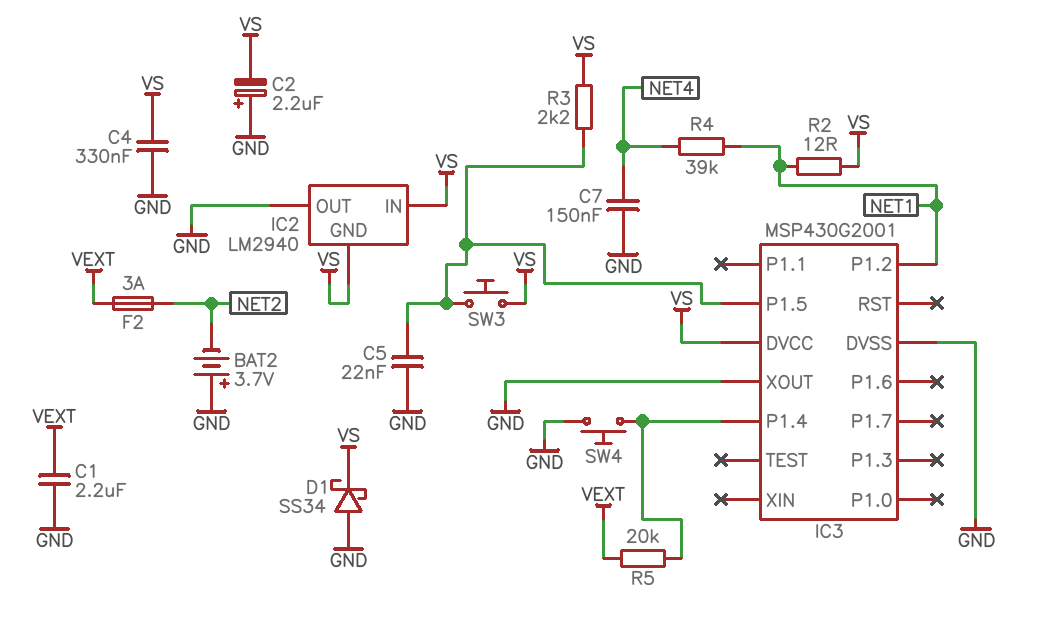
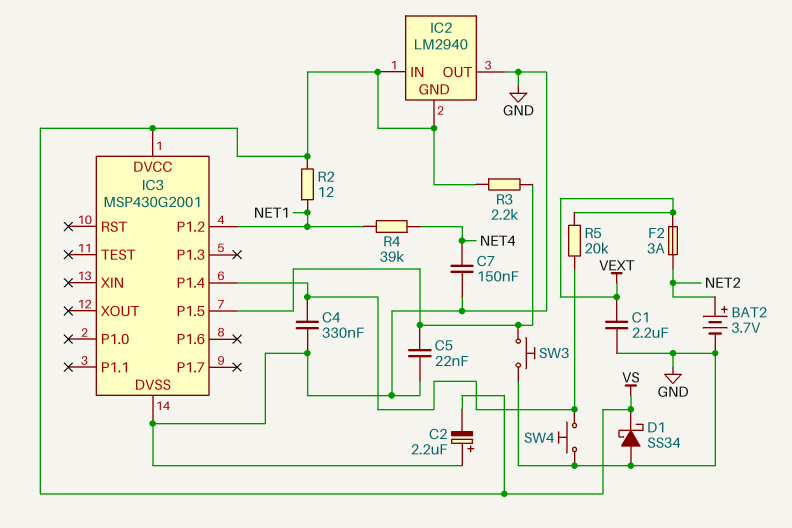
BAT2: 3.7V (plus GND, minus NET2) -> 3.7V (plus NET2, minus GND)
C4: 330nF (GND, VS) -> 330nF (GND, IC3/P1.4)
IC3 pin XOUT: GND -> none
SW3: button (IC3/P1.5, VS) -> button (GND, IC3/P1.5)

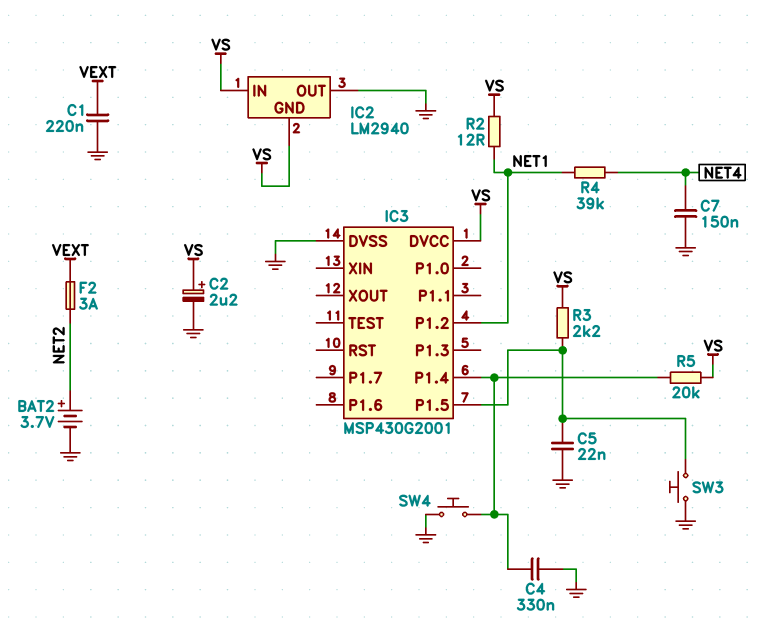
C1: 2.2uF (GND, VEXT) -> 220nF (GND, VEXT)
C2: 2.2uF (plus GND, minus VS) -> 2.2uF (plus VS, minus GND)
D1: schottky SS34 (A GND, K VS) -> none
R5: 20k (IC3/P1.4, VEXT) -> 20k (IC3/P1.4, VS)

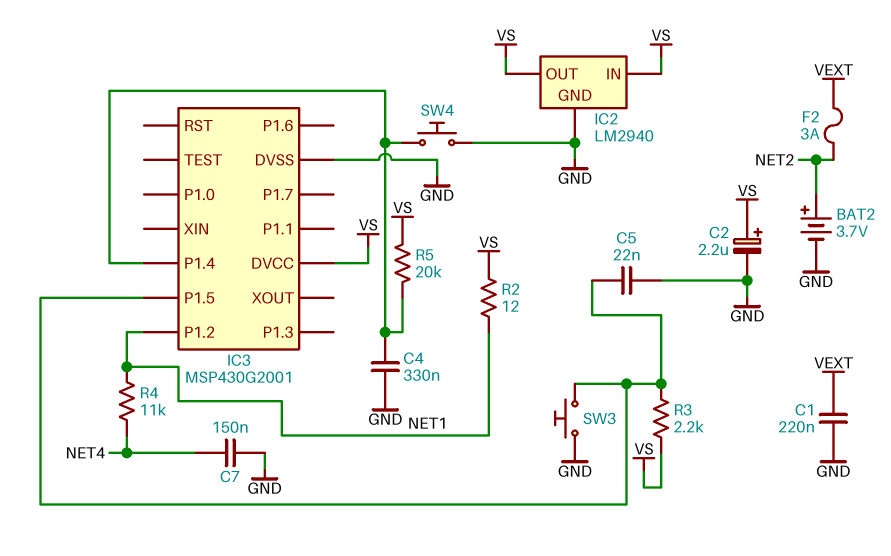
IC2 pin GND: VS -> GND
IC2 pin OUT: GND -> VS
R4: 39k (NET1, NET4) -> 11k (NET1, NET4)

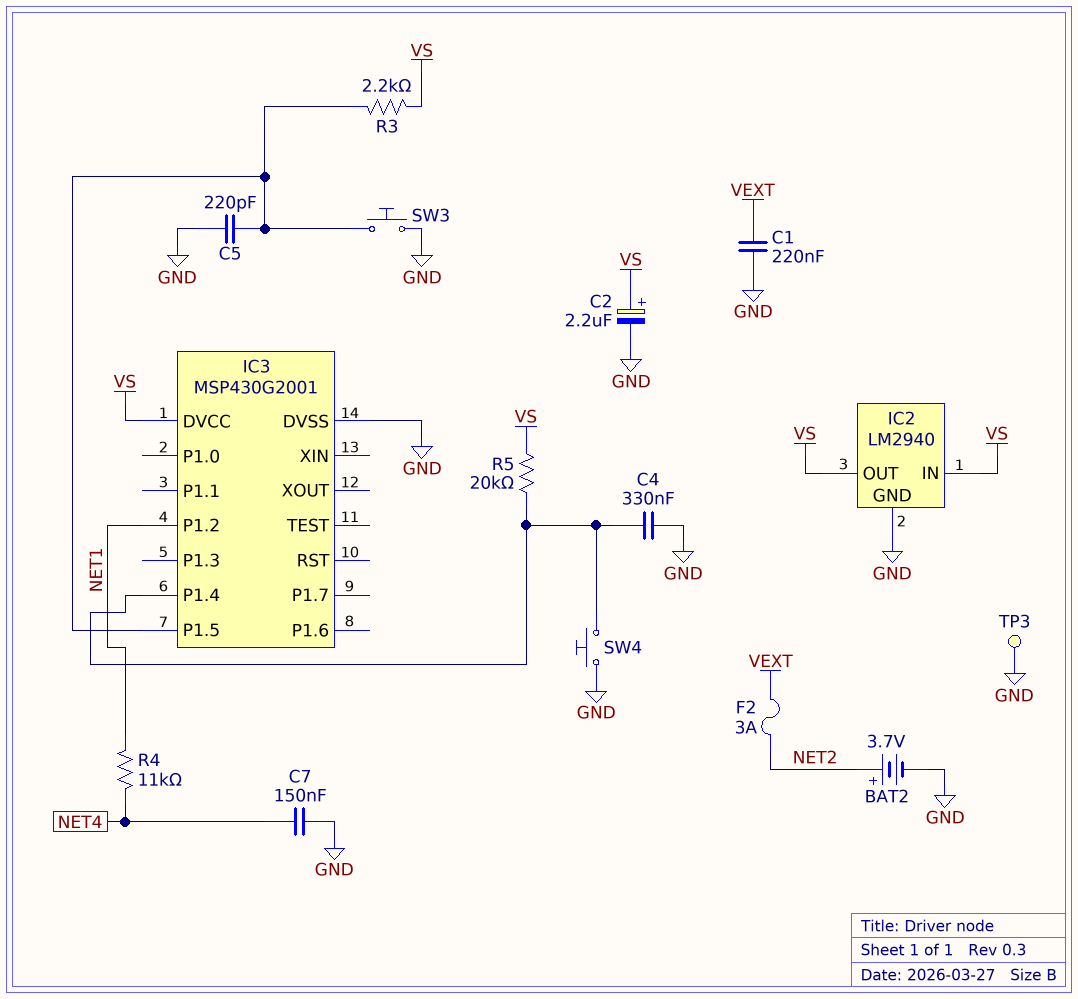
C5: 22nF (GND, IC3/P1.5) -> 220pF (GND, IC3/P1.5)
R2: 12 (NET1, VS) -> none
TP3: none -> test point (GND)

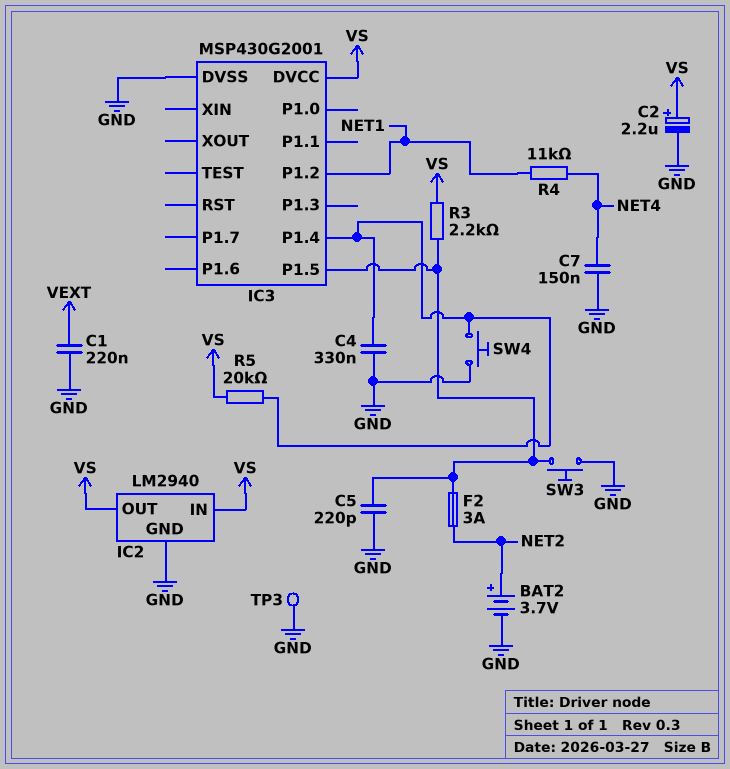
F2: 3A (NET2, VEXT) -> 3A (IC3/P1.5, NET2)

